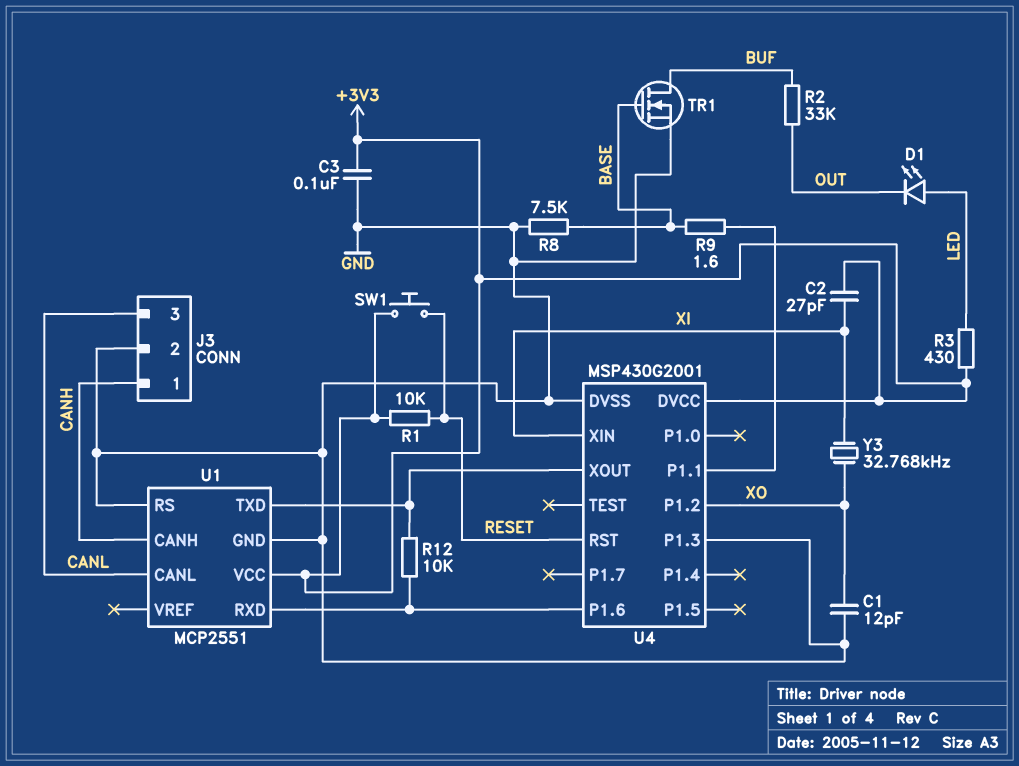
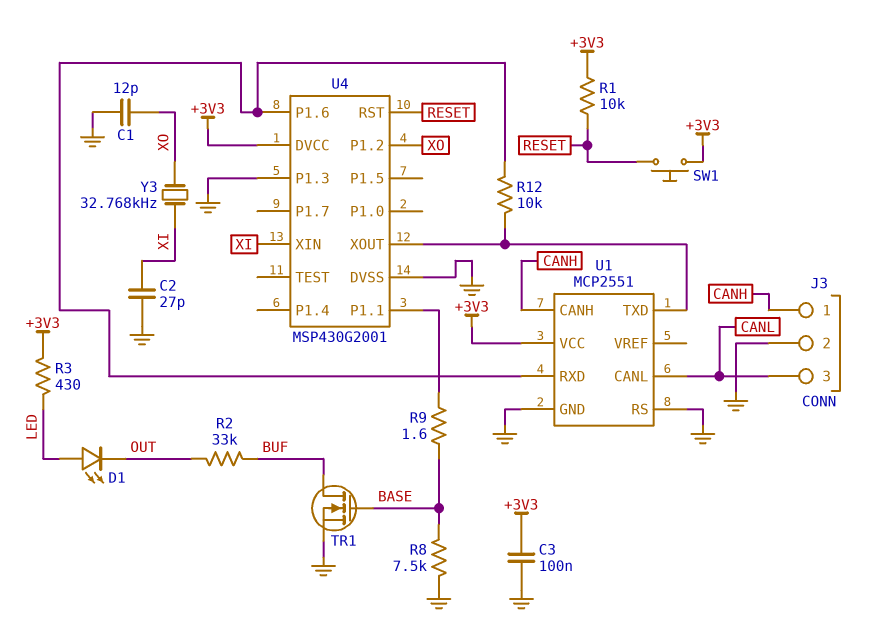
C2: 27pF (+3V3, XI) -> 27pF (GND, XI)

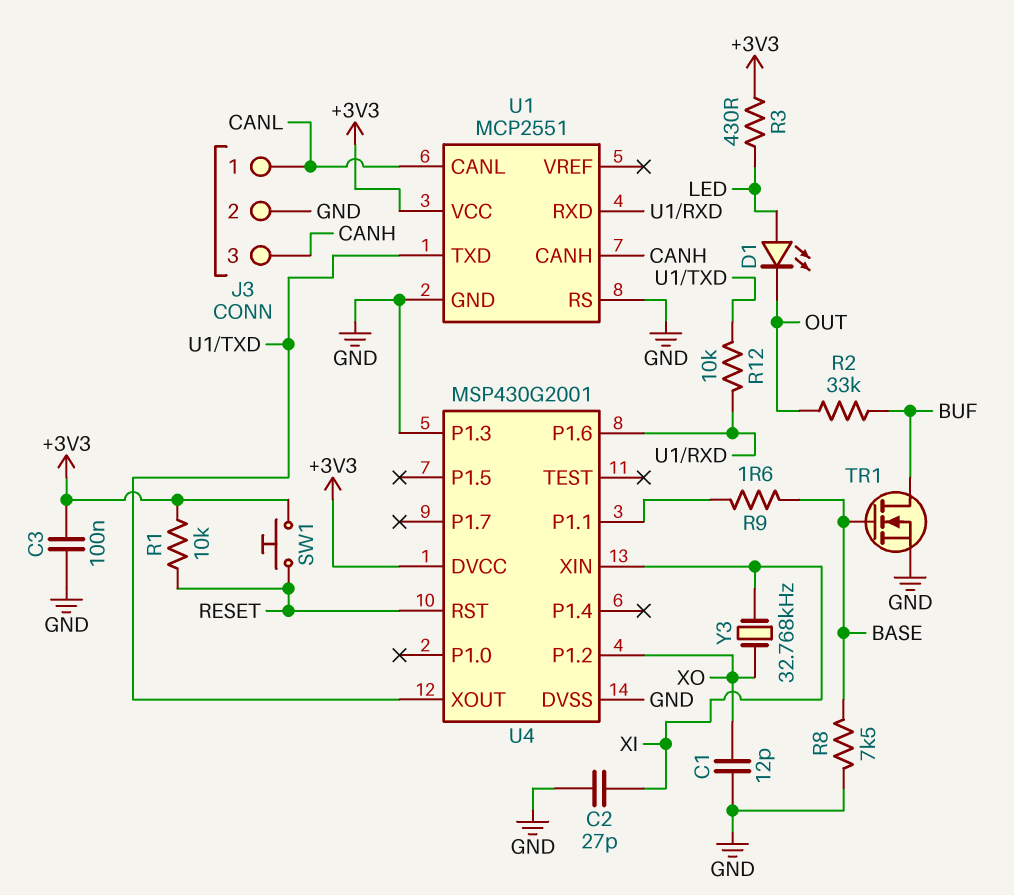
J3 pin 1: CANH -> CANL
J3 pin 3: CANL -> CANH

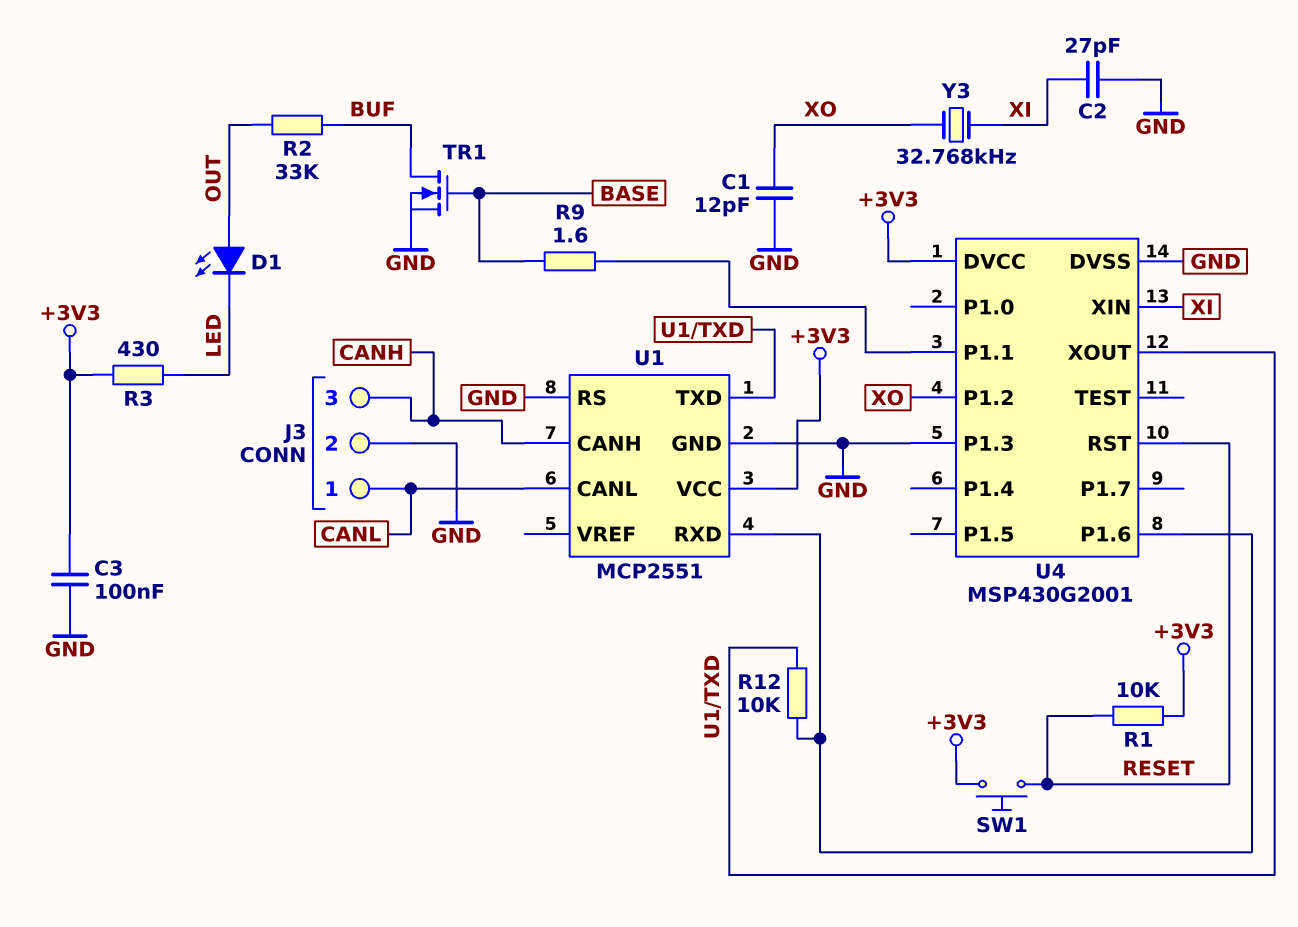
D1: LED (A LED, K OUT) -> LED (A OUT, K LED)
R8: 7.5k (BASE, GND) -> none

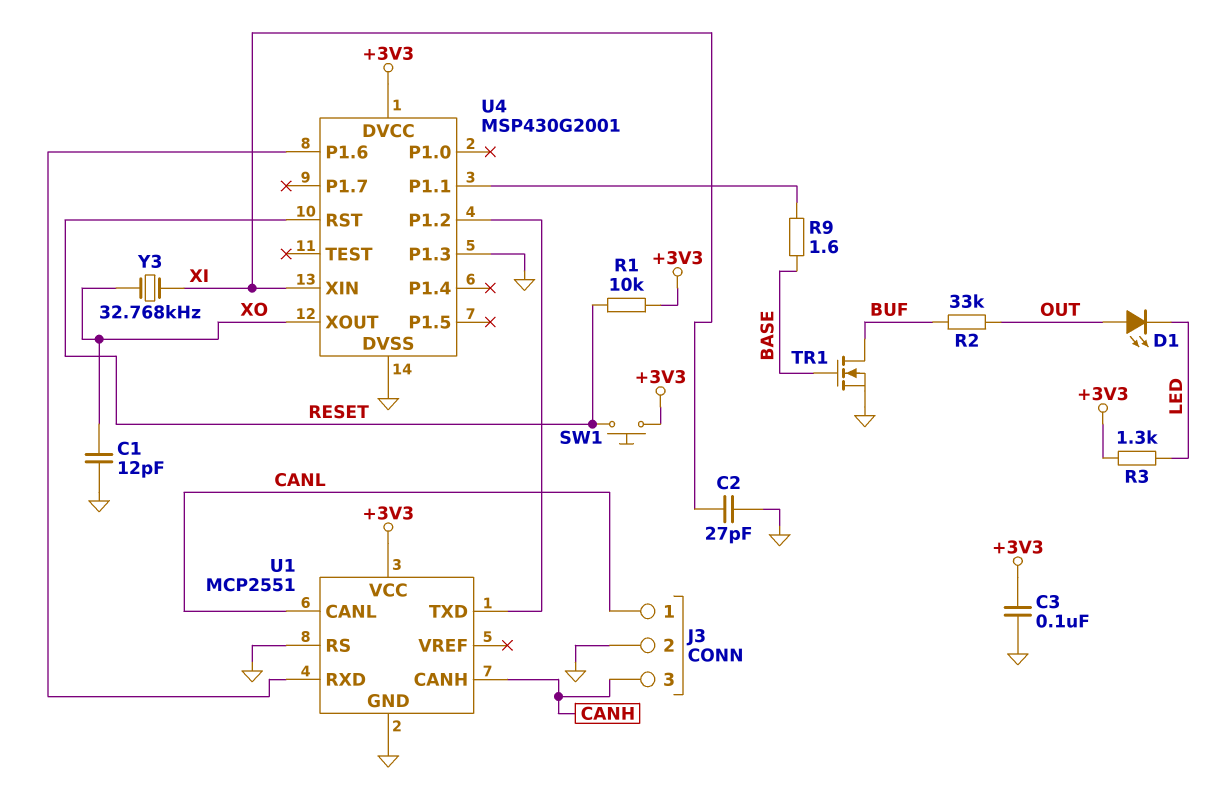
R3: 430 (+3V3, LED) -> 1.3k (+3V3, LED)
R12: 10k (U1/RXD, U1/TXD) -> none
U4 pin P1.2: XO -> U1/TXD
U4 pin XOUT: U1/TXD -> XO

